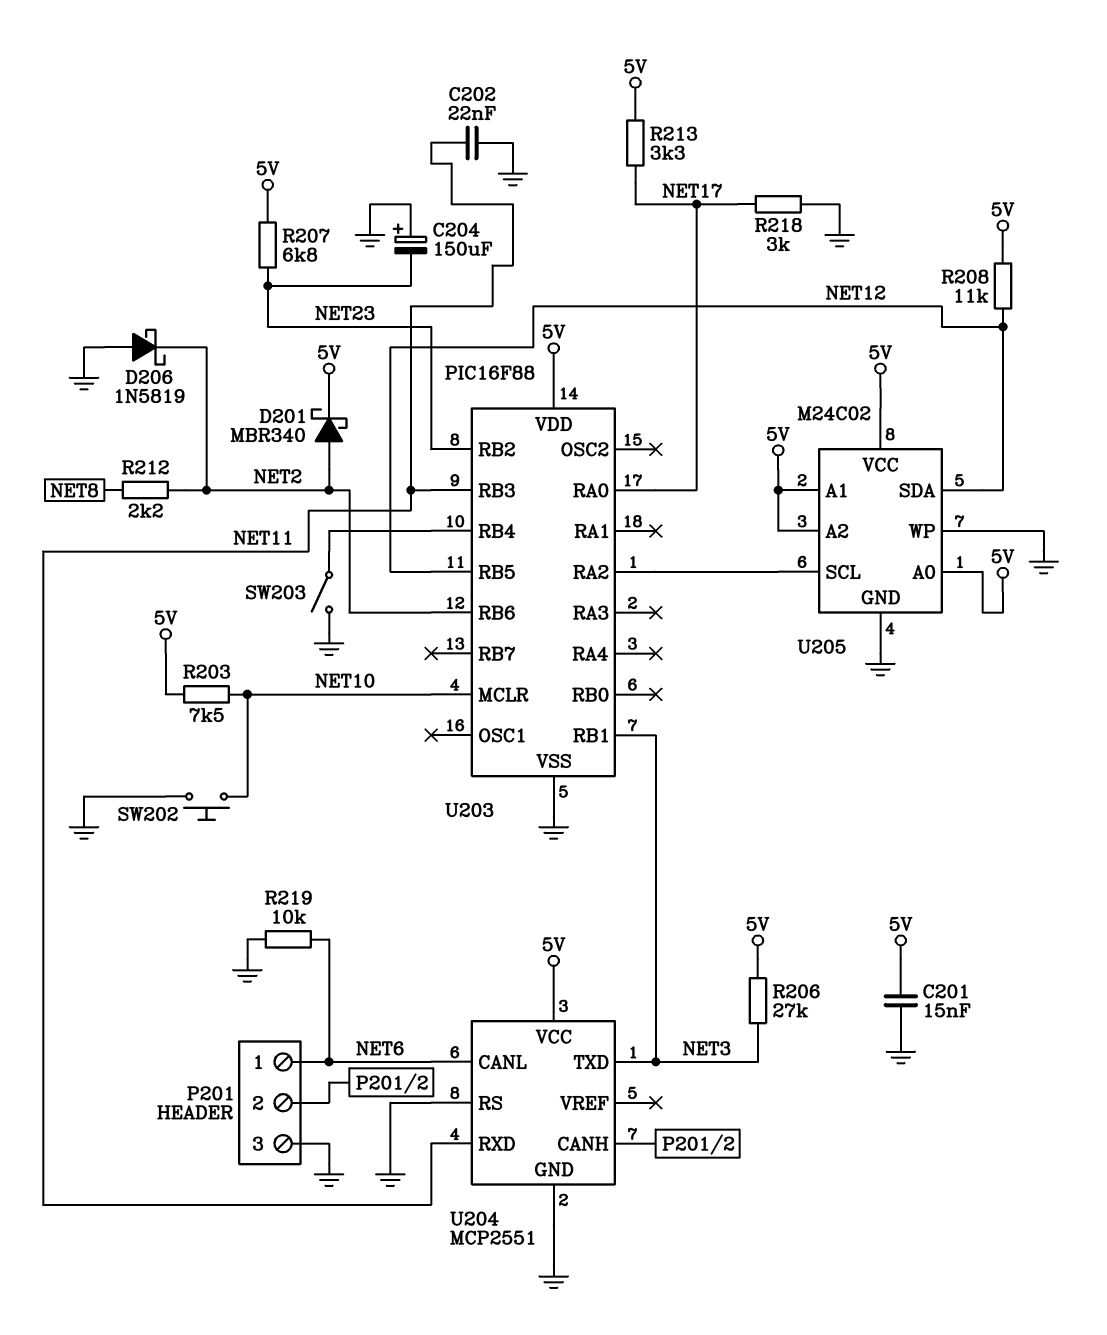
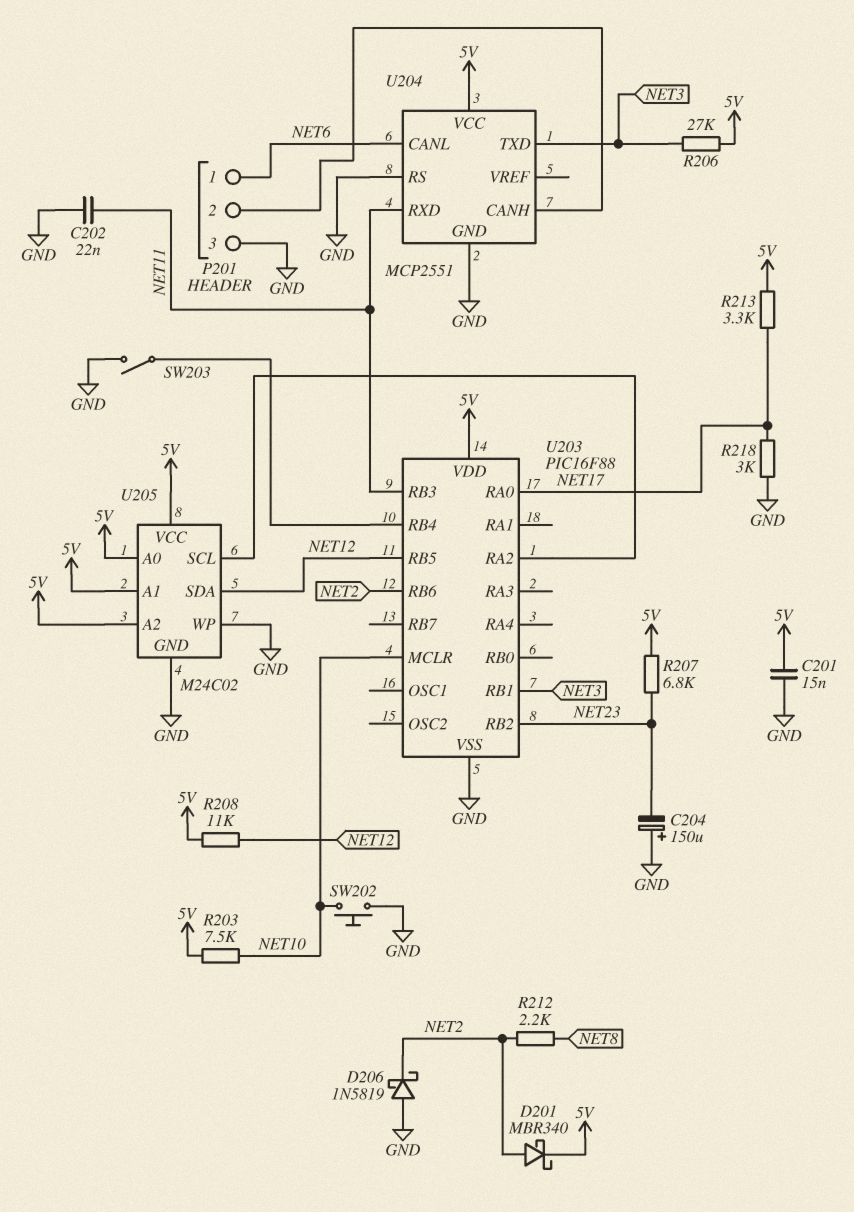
R219: 10k (GND, NET6) -> none

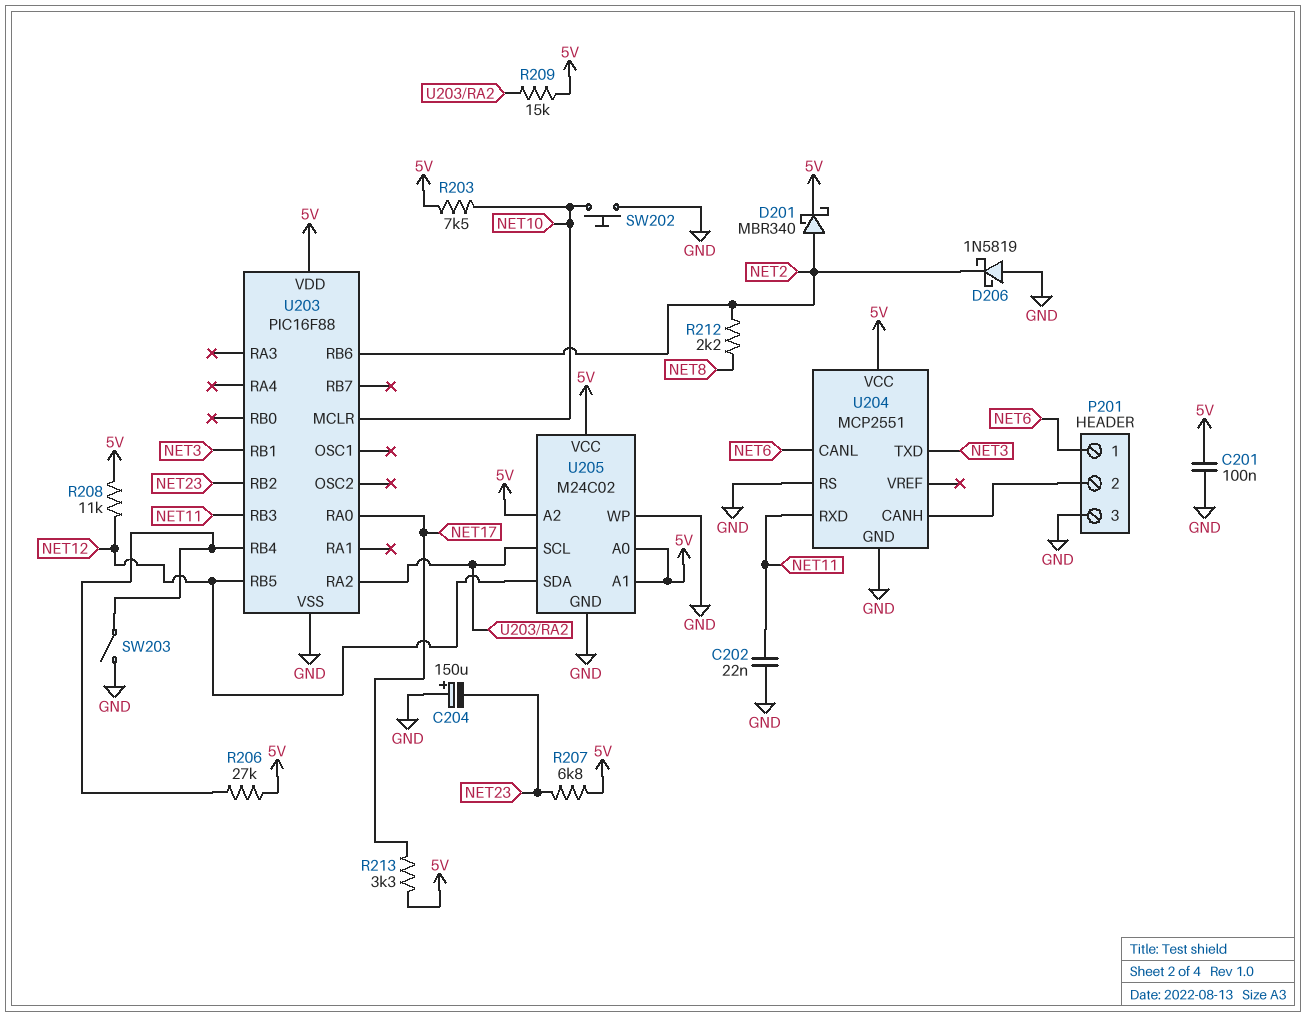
C201: 15nF (5V, GND) -> 100nF (5V, GND)
R206: 27k (5V, NET3) -> 27k (5V, U203/RB4)
R209: none -> 15k (5V, U203/RA2)
R218: 3k (GND, NET17) -> none

